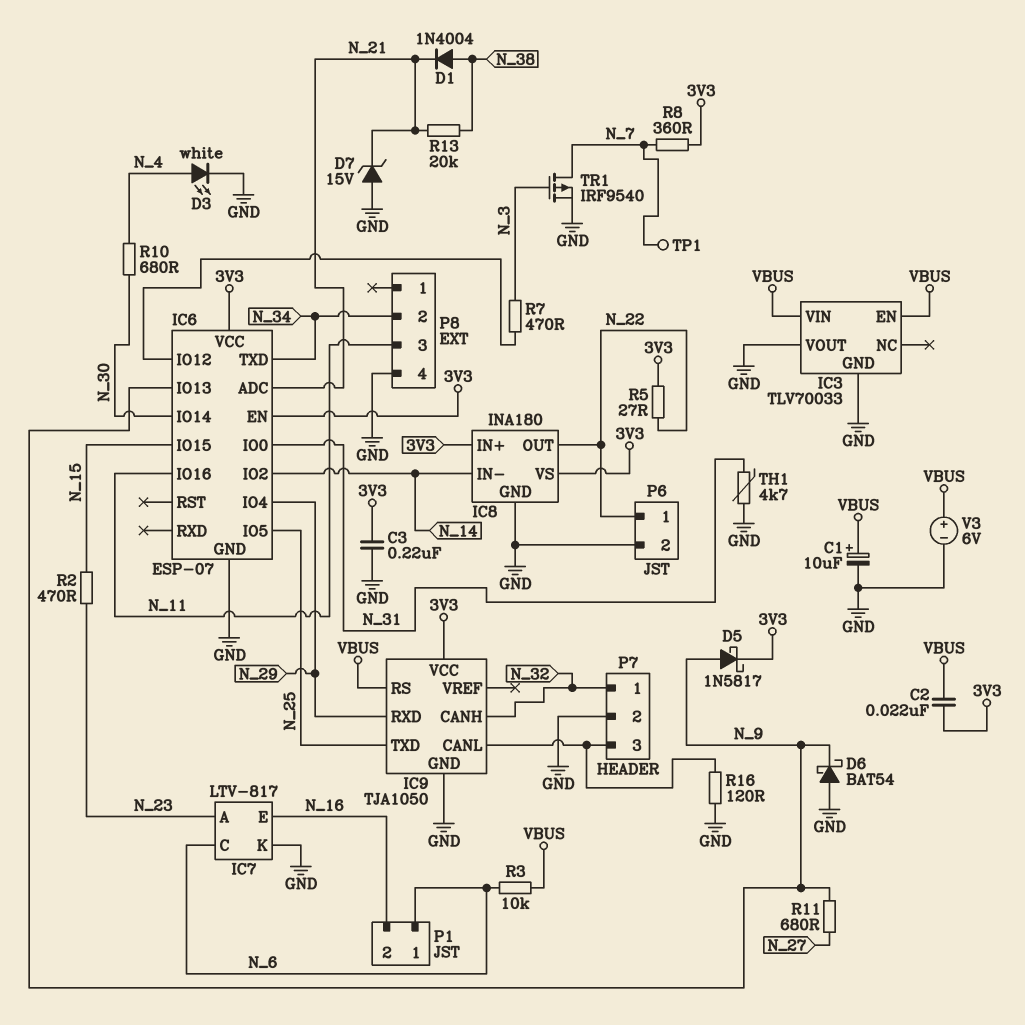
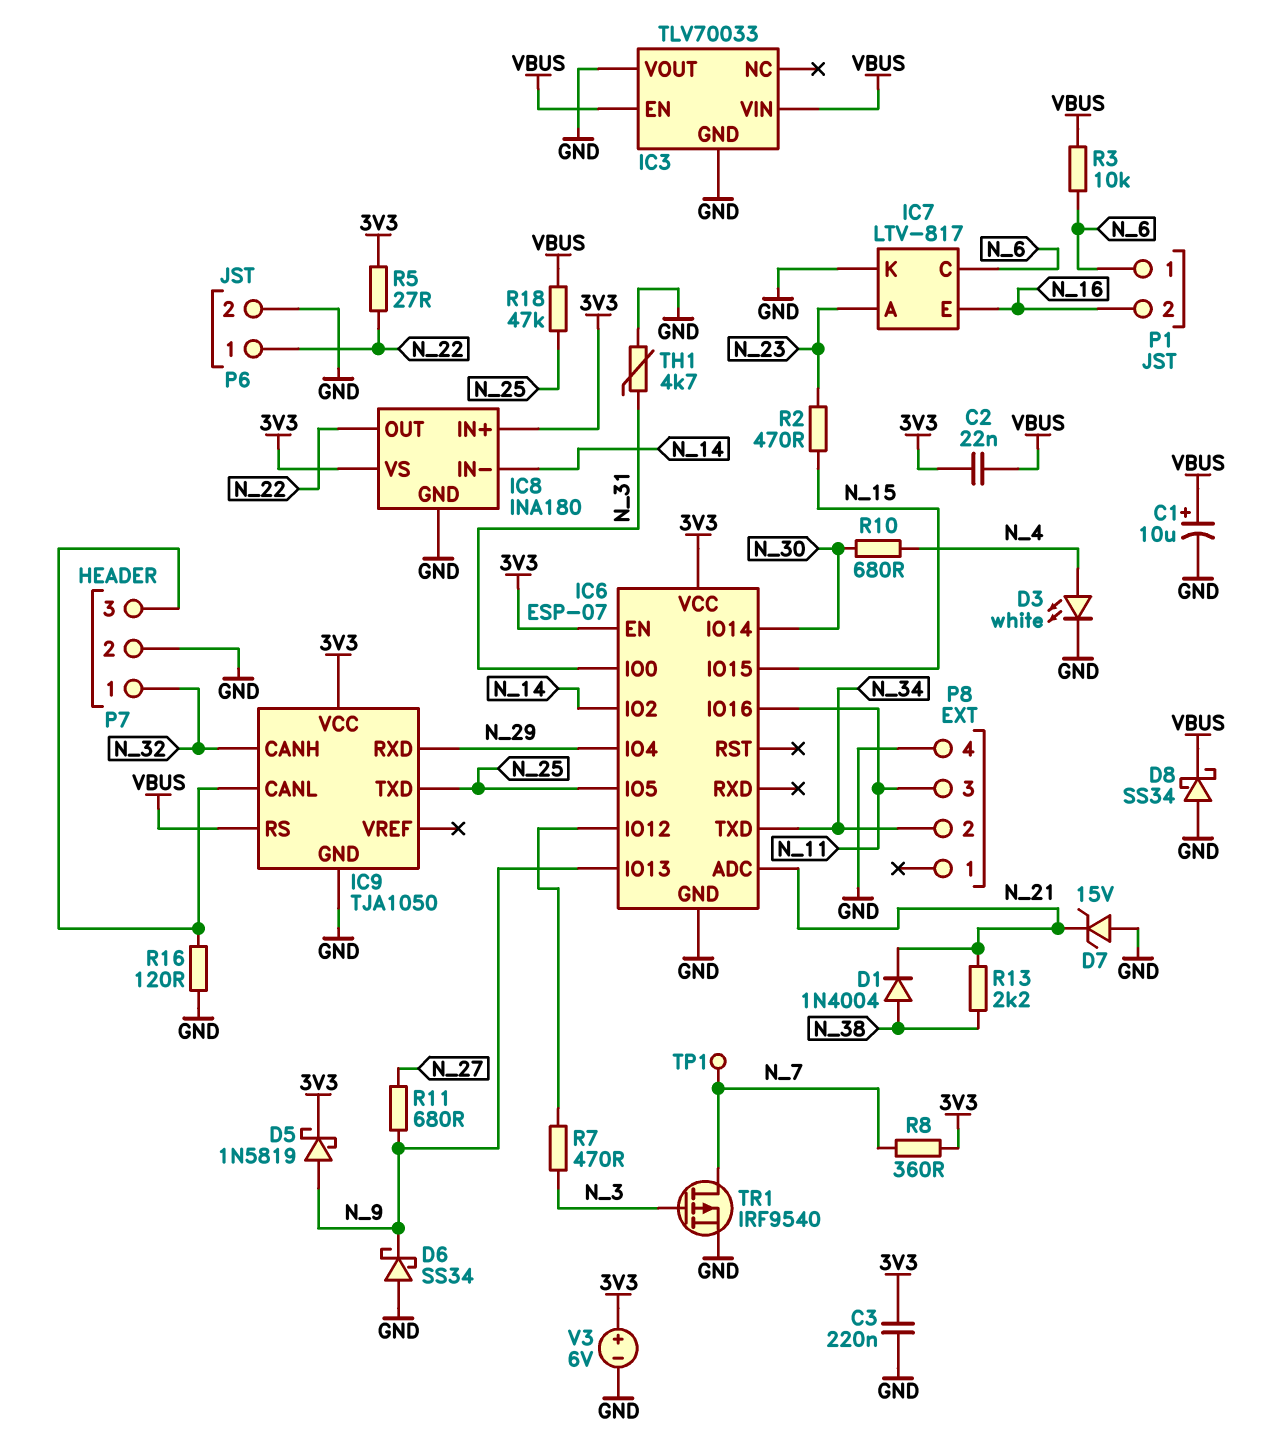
D5: schottky 1N5817 (A N_9, K 3V3) -> schottky 1N5819 (A N_9, K 3V3)
D6: schottky BAT54 (A GND, K N_9) -> schottky SS34 (A GND, K N_9)
D8: none -> schottky SS34 (A GND, K VBUS)
R13: 20k (N_21, N_38) -> 2.2k (N_21, N_38)
R18: none -> 47k (N_25, VBUS)
V3: 6V (plus VBUS, minus GND) -> 6V (plus 3V3, minus GND)

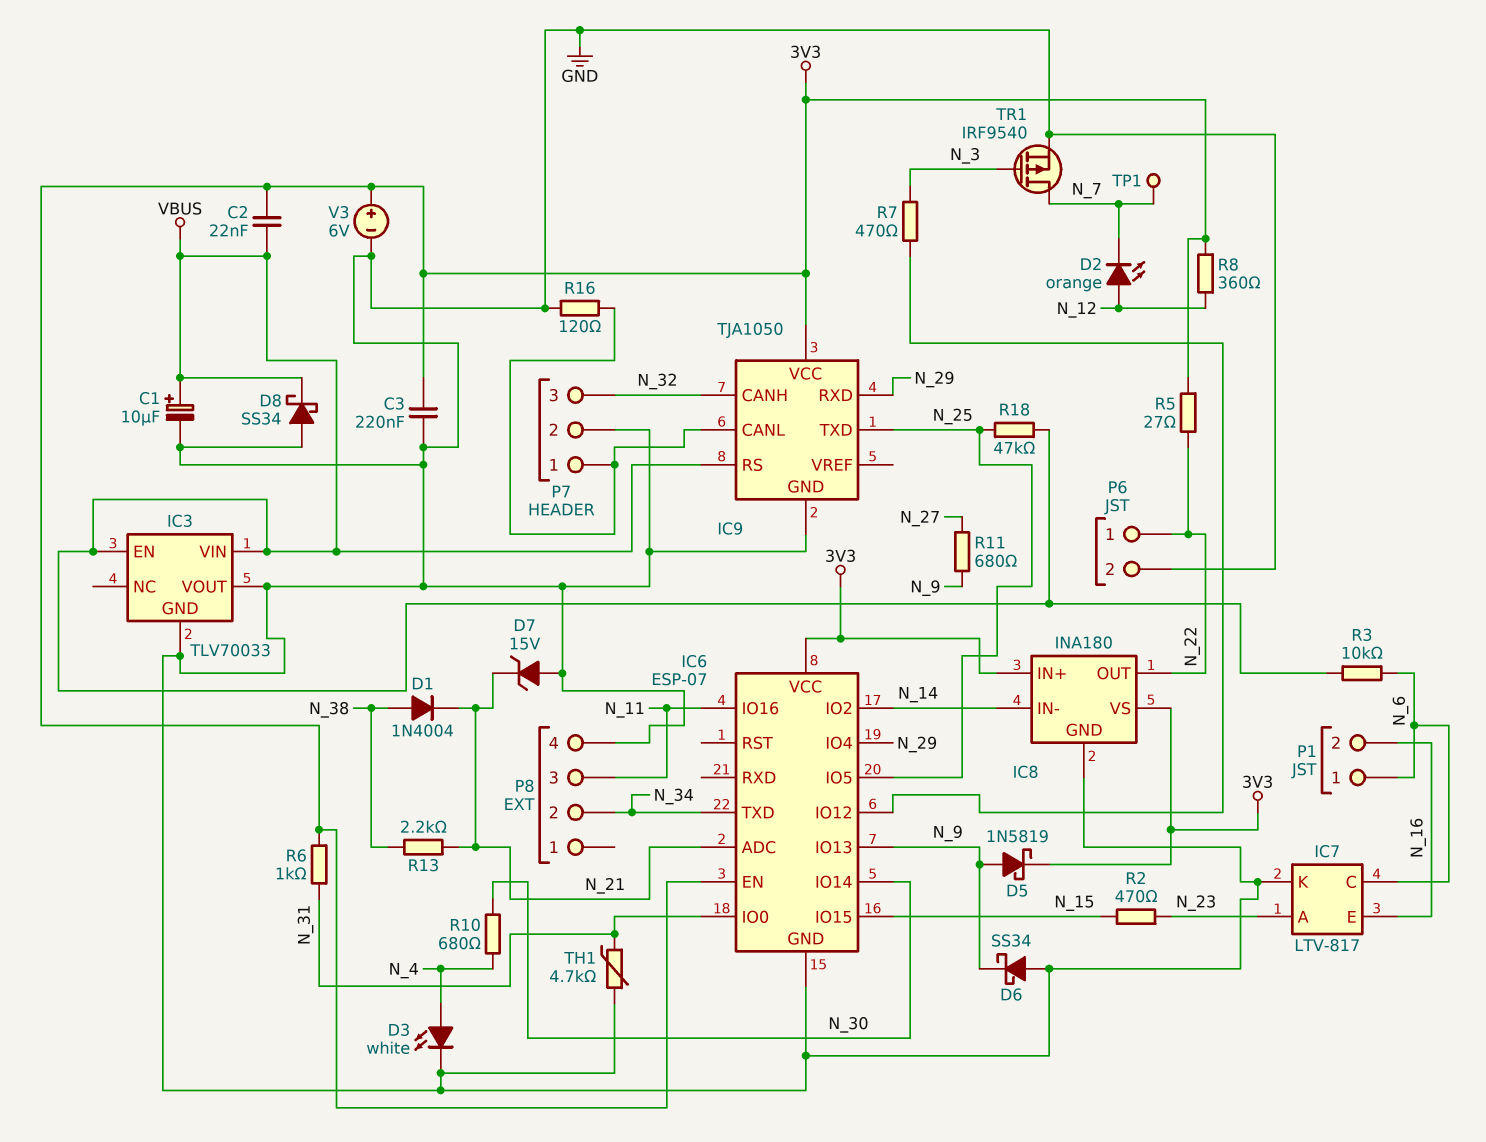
D2: none -> LED orange (A N_12, K N_7)
P7 pin 1: N_32 -> IC9/CANL
P7 pin 3: IC9/CANL -> N_32
R6: none -> 1k (3V3, N_31)
R8: 360 (3V3, N_7) -> 360 (3V3, N_12)

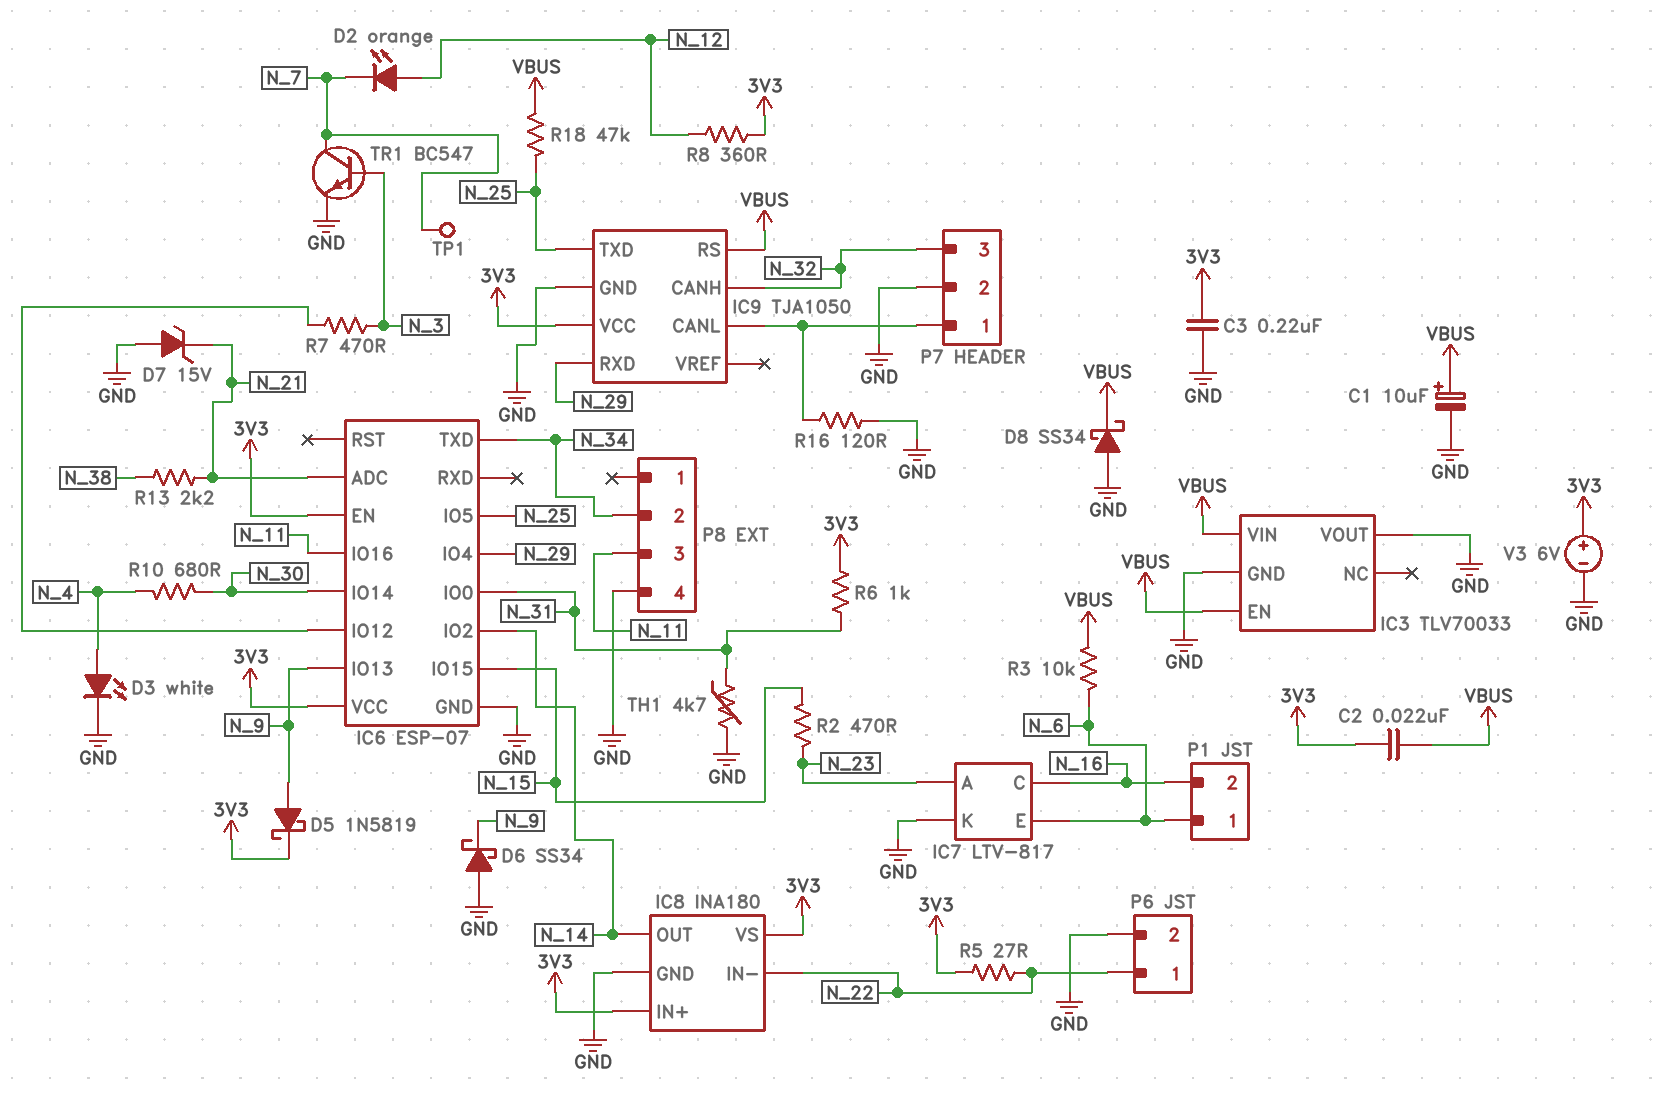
D1: diode 1N4004 (A N_38, K N_21) -> none
IC7 pin C: N_6 -> N_16
IC7 pin E: N_16 -> N_6
IC8 pin IN-: N_14 -> N_22
IC8 pin OUT: N_22 -> N_14
R11: 680 (N_9, N_27) -> none
TR1: PMOS IRF9540 (G N_3, D N_7, S GND) -> NPN BC547 (B N_3, C N_7, E GND)

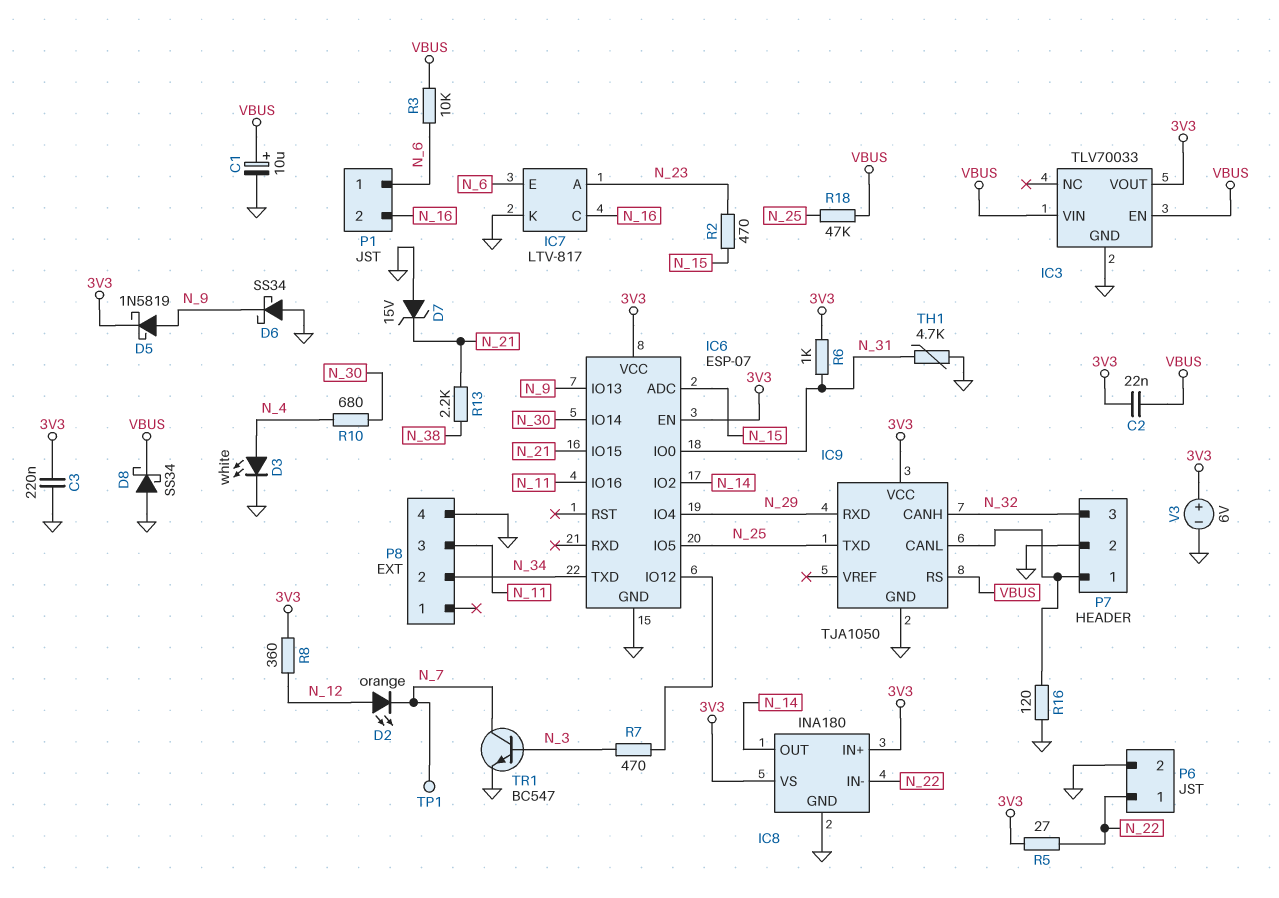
IC3 pin VOUT: GND -> 3V3
IC6 pin ADC: N_21 -> N_15
IC6 pin IO15: N_15 -> N_21

